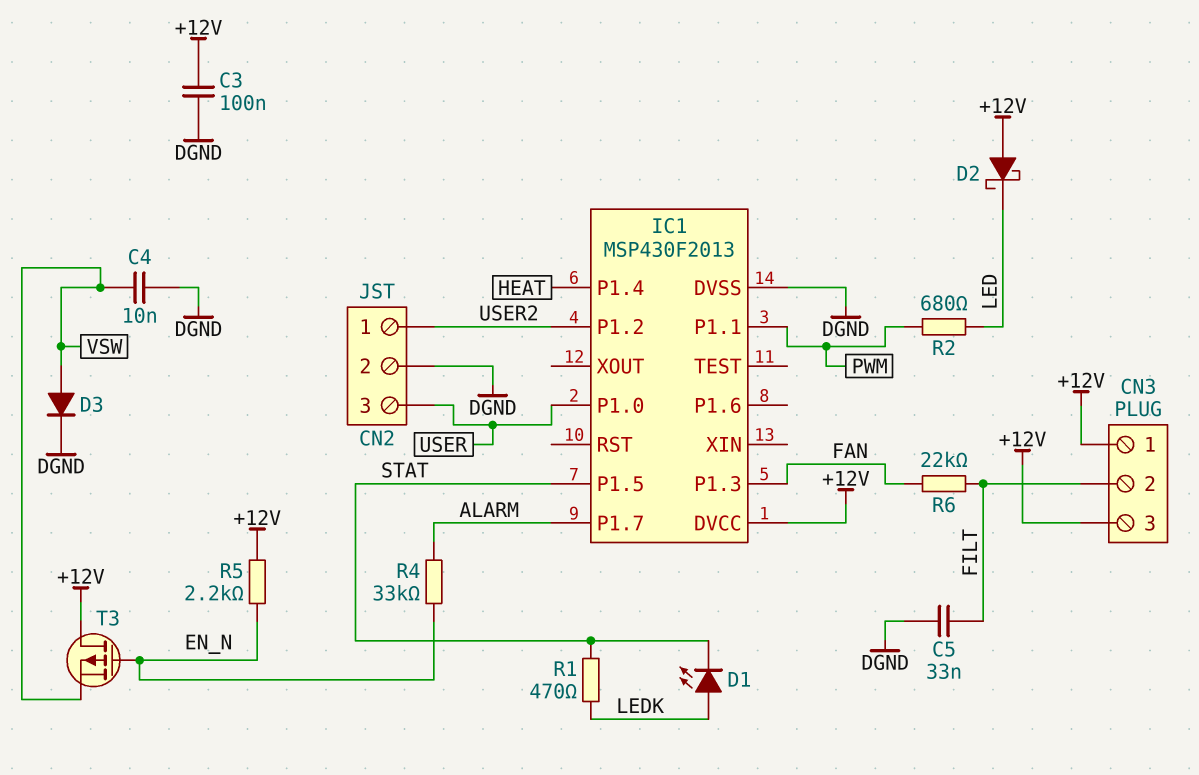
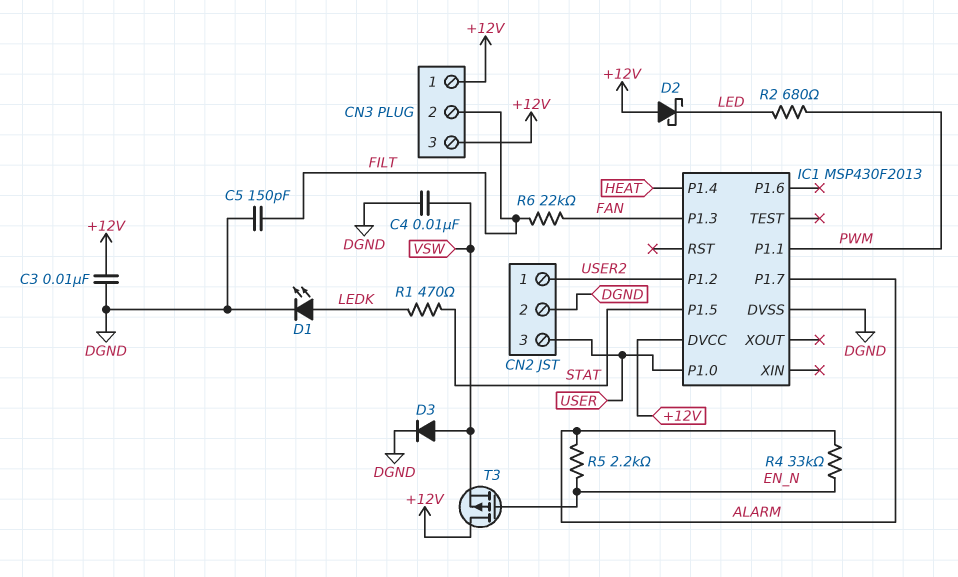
C3: 100nF (+12V, DGND) -> 10nF (+12V, DGND)
C5: 33nF (DGND, FILT) -> 150pF (DGND, FILT)
D1: LED (A LEDK, K STAT) -> LED (A LEDK, K DGND)
R5: 2.2k (+12V, EN_N) -> 2.2k (ALARM, EN_N)

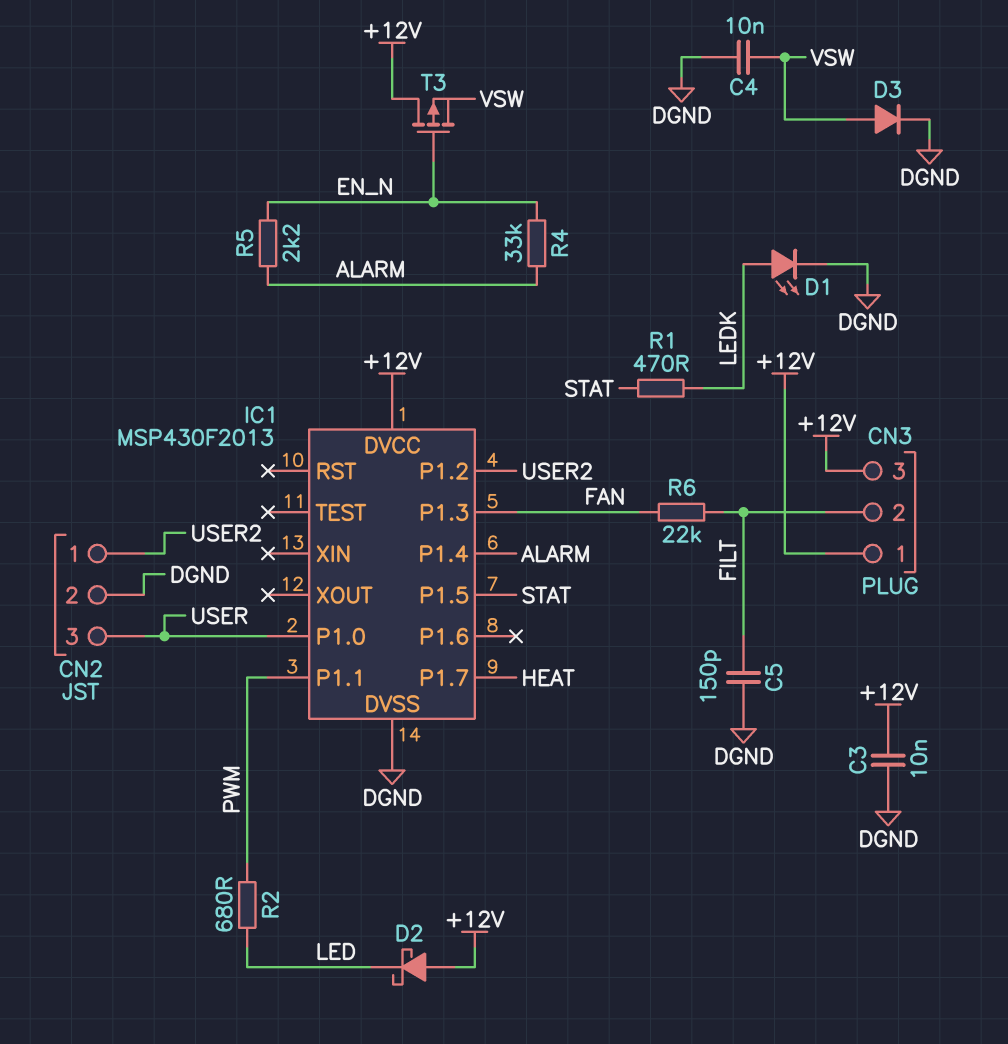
IC1 pin P1.4: HEAT -> ALARM
IC1 pin P1.7: ALARM -> HEAT

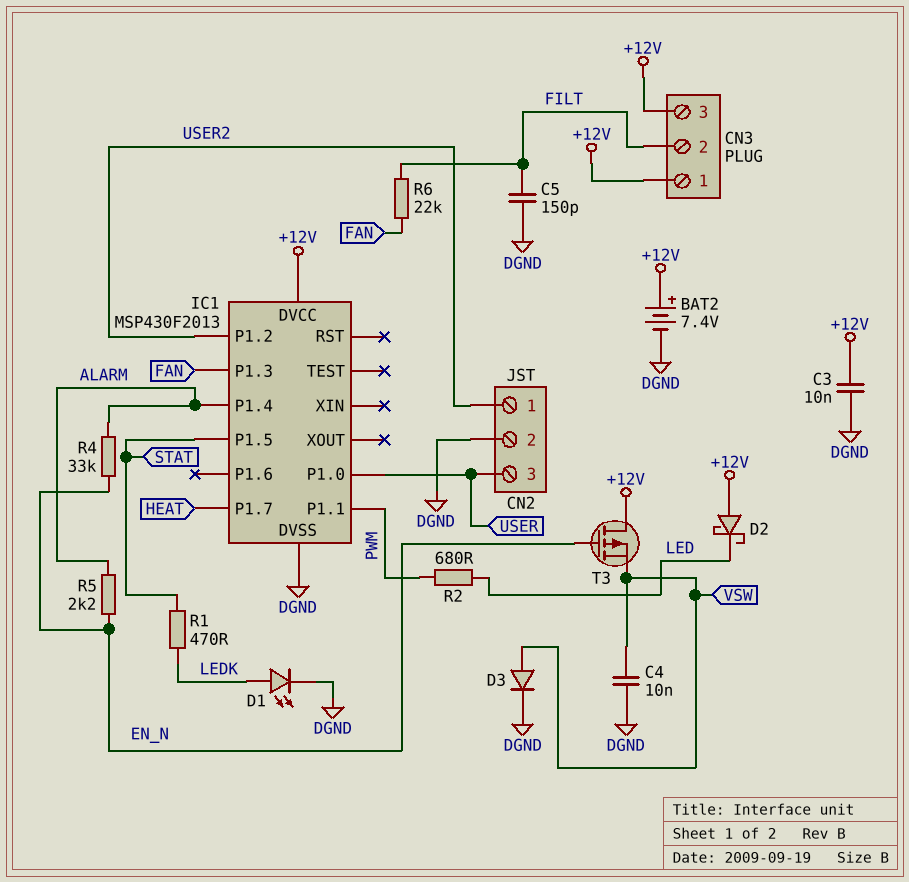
BAT2: none -> 7.4V (plus +12V, minus DGND)

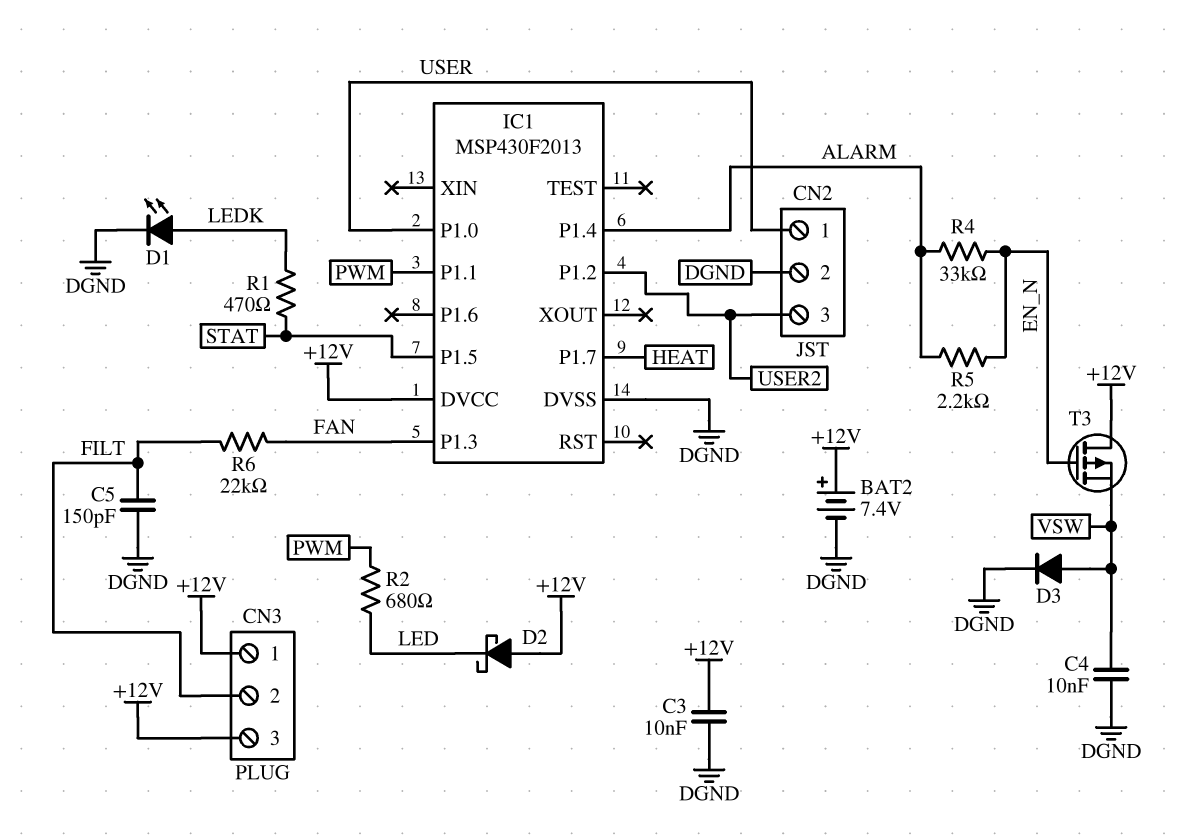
CN2 pin 1: USER2 -> USER
CN2 pin 3: USER -> USER2

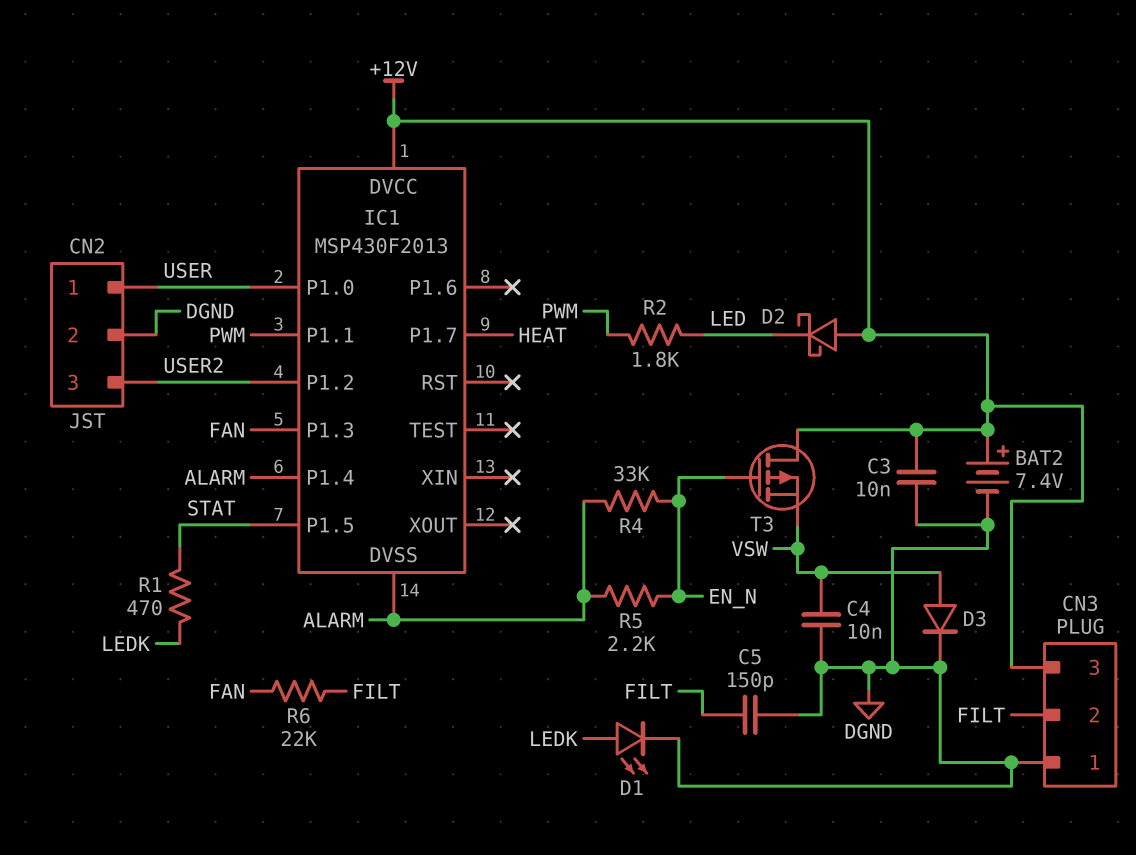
CN3 pin 1: +12V -> DGND
IC1 pin DVSS: DGND -> ALARM
R2: 680 (LED, PWM) -> 1.8k (LED, PWM)

